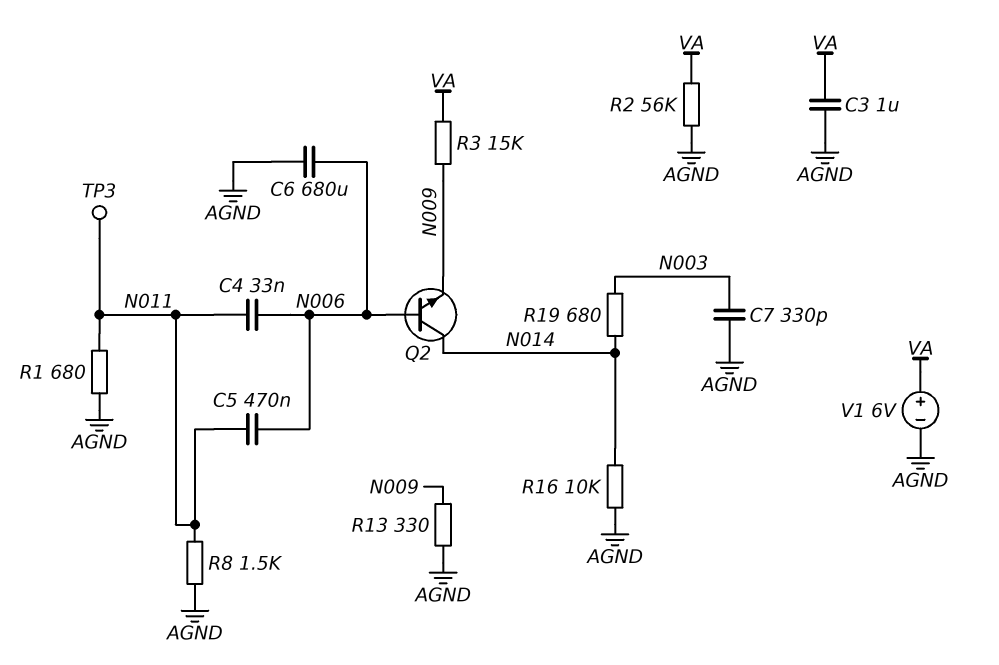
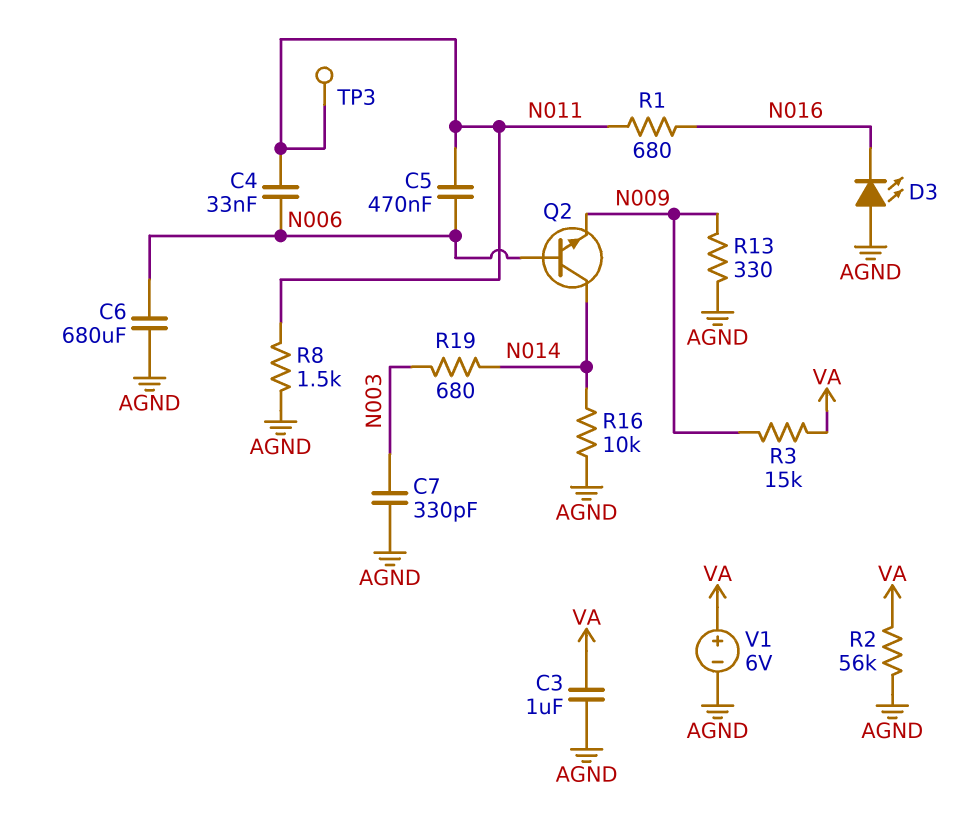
D3: none -> LED (A AGND, K N016)
R1: 680 (AGND, N011) -> 680 (N011, N016)

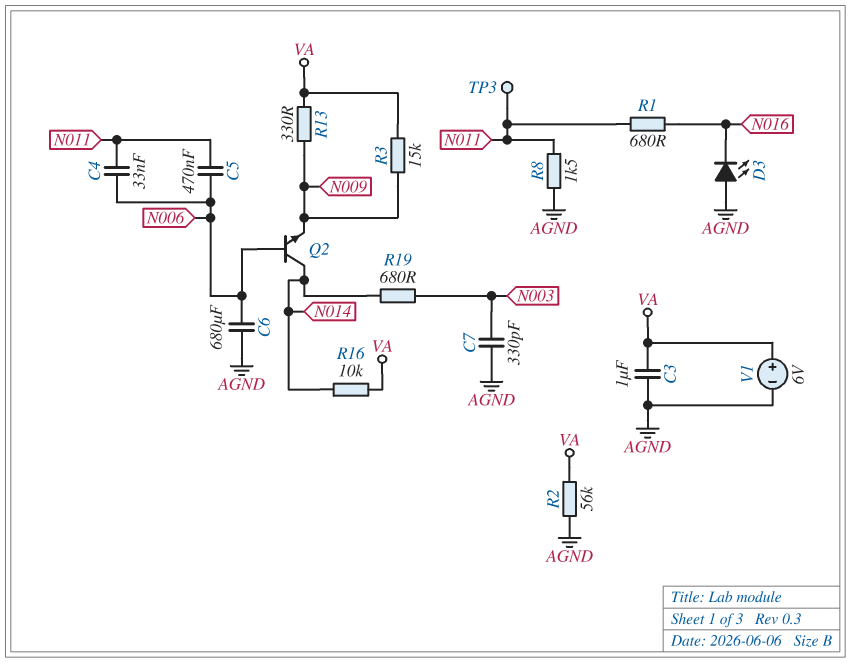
R13: 330 (AGND, N009) -> 330 (N009, VA)
R16: 10k (AGND, N014) -> 10k (N014, VA)

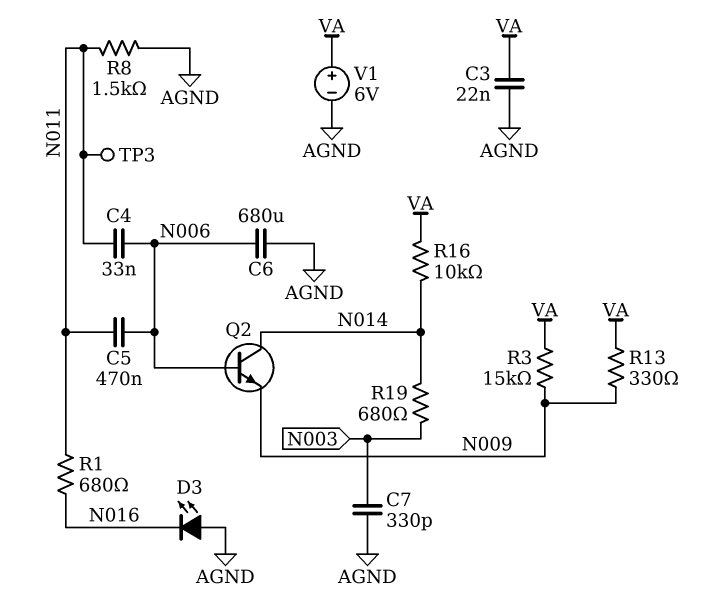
C3: 1uF (AGND, VA) -> 22nF (AGND, VA)
R2: 56k (AGND, VA) -> none

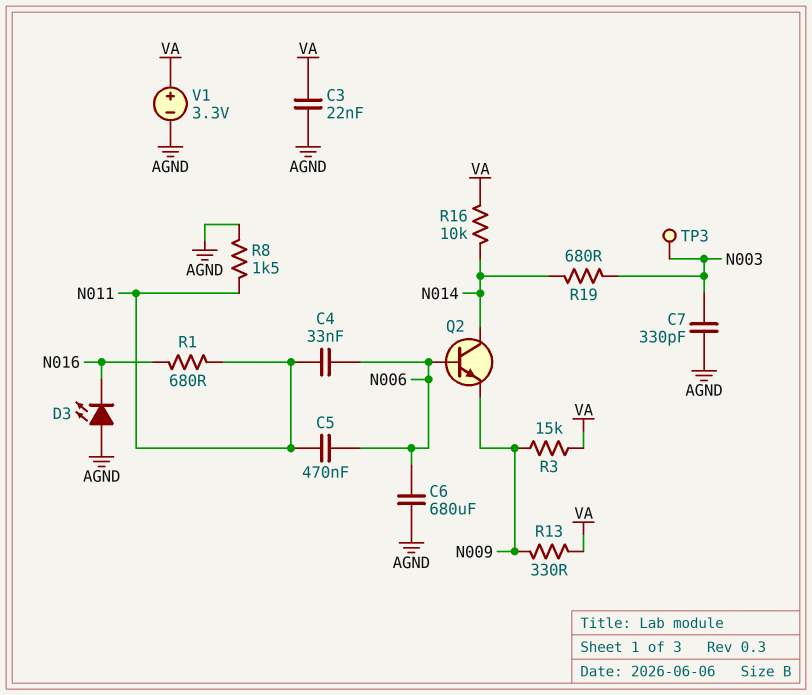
TP3: test point (N011) -> test point (N003)
V1: 6V (plus VA, minus AGND) -> 3.3V (plus VA, minus AGND)

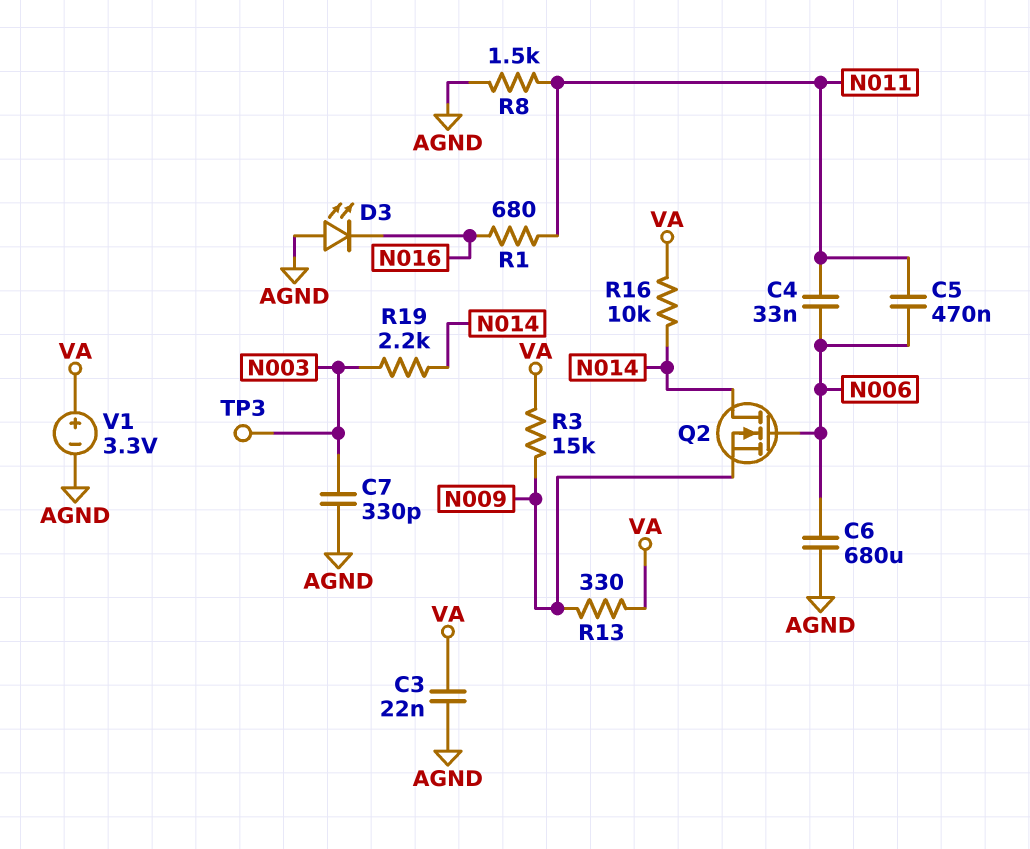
Q2: NPN (B N006, C N014, E N009) -> NMOS (G N006, D N014, S N009)
R19: 680 (N003, N014) -> 2.2k (N003, N014)

